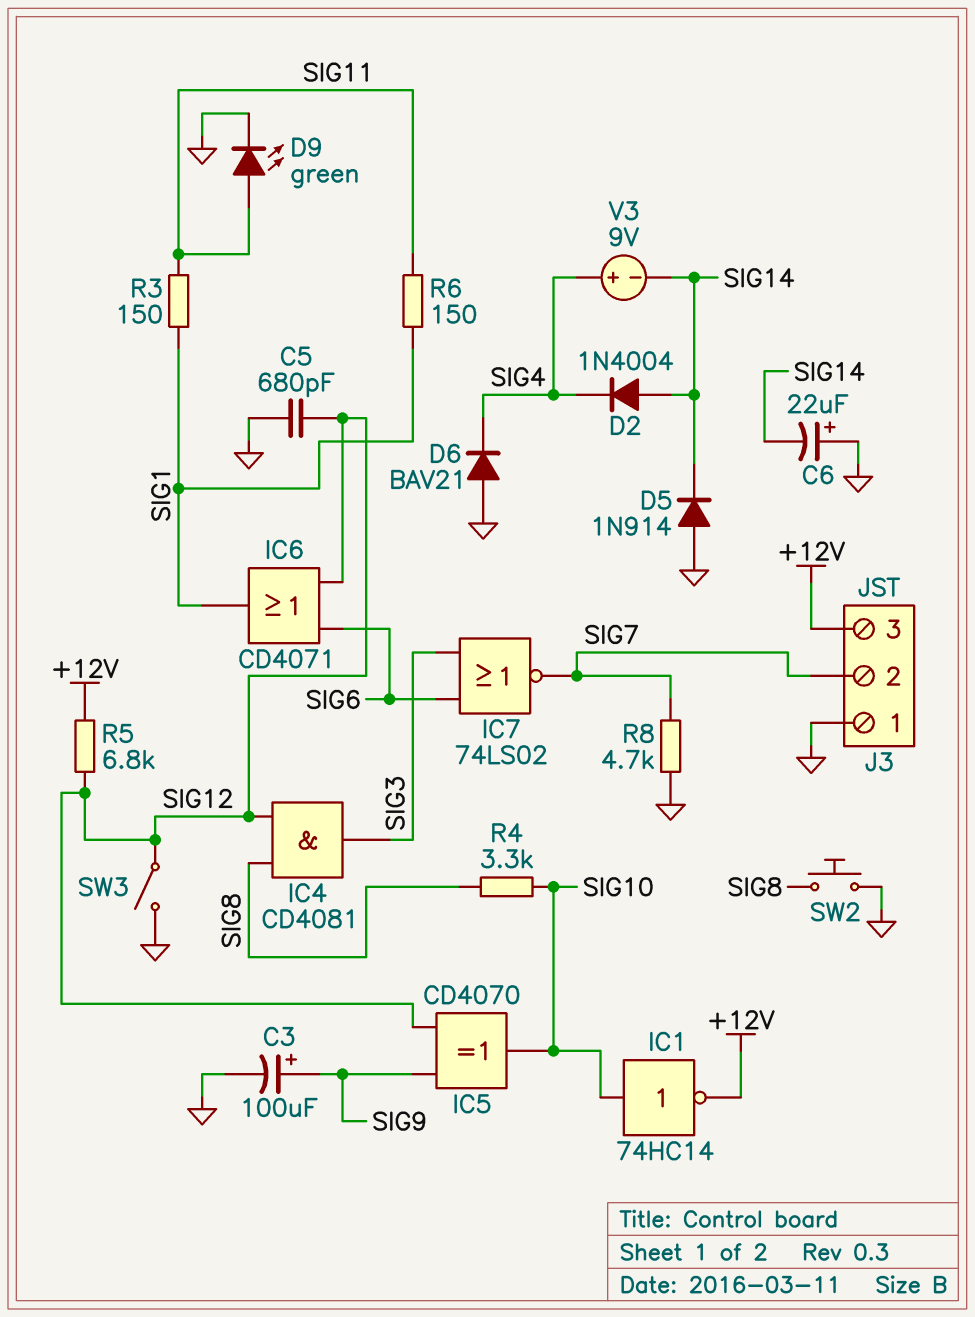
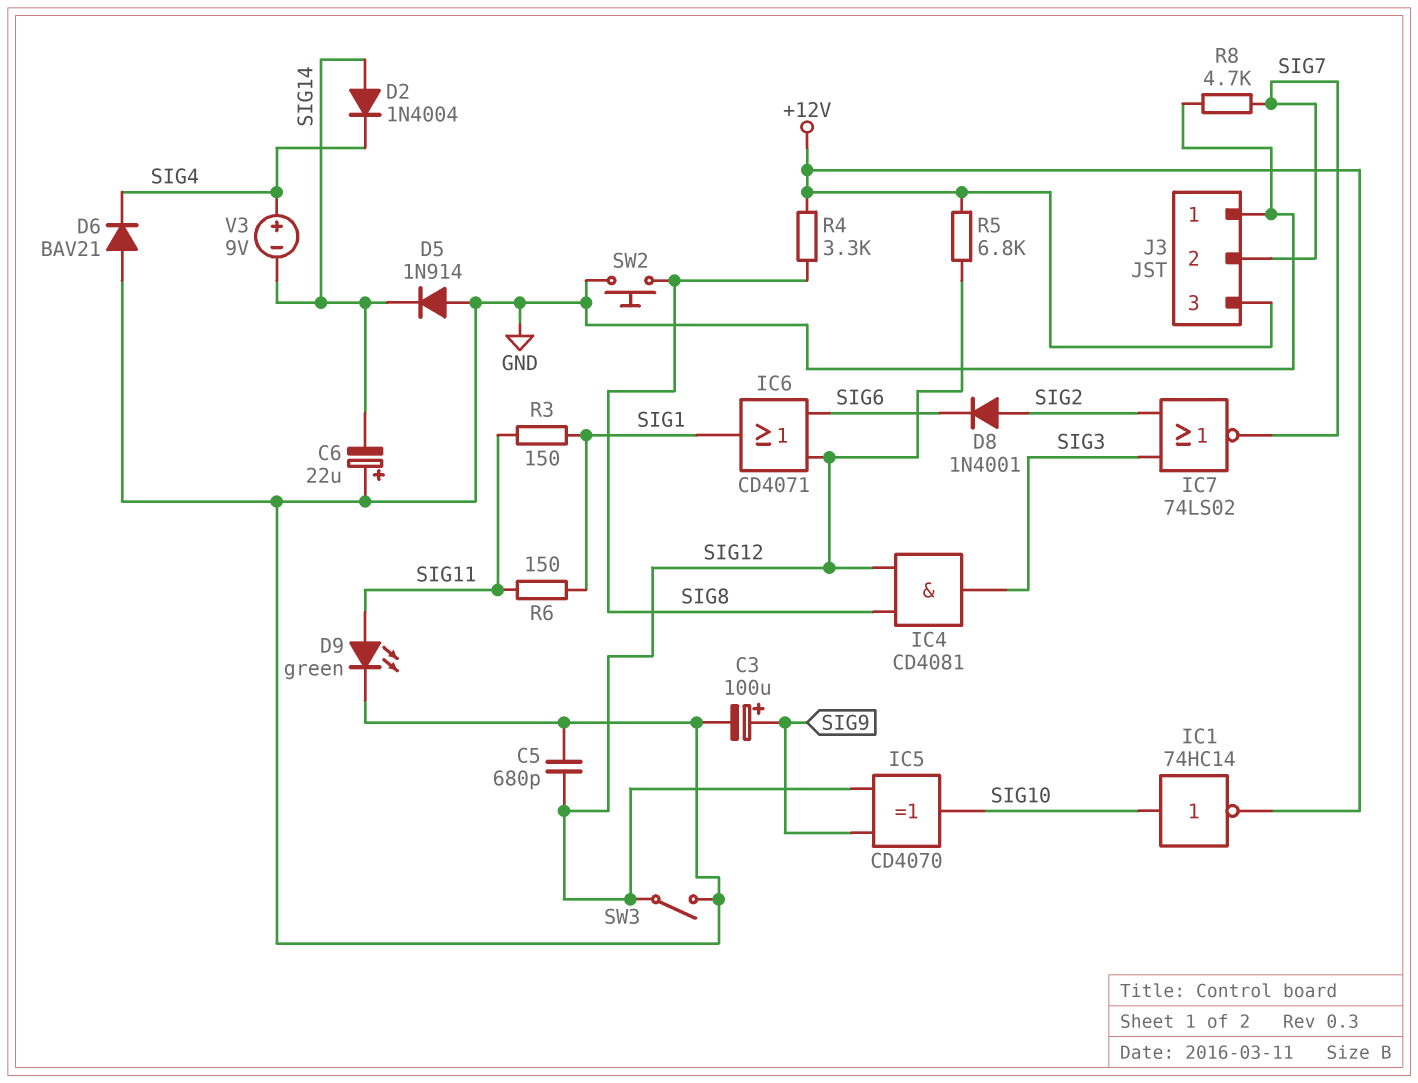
D8: none -> diode 1N4001 (A SIG2, K SIG6)
IC7: NOR 74LS02 (in SIG3, in SIG6, out SIG7) -> NOR 74LS02 (in SIG2, in SIG3, out SIG7)
R4: 3.3k (SIG8, SIG10) -> 3.3k (+12V, SIG8)

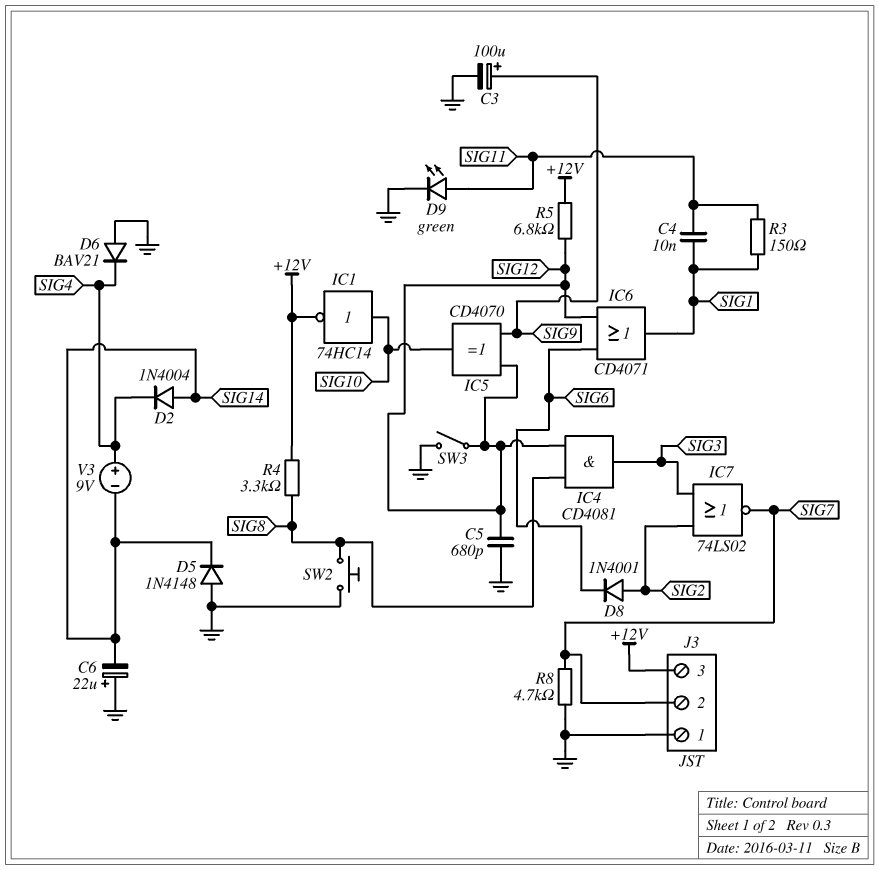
C4: none -> 10nF (SIG1, SIG11)
D5: diode 1N914 (A GND, K SIG14) -> diode 1N4148 (A GND, K SIG14)
R6: 150 (SIG1, SIG11) -> none

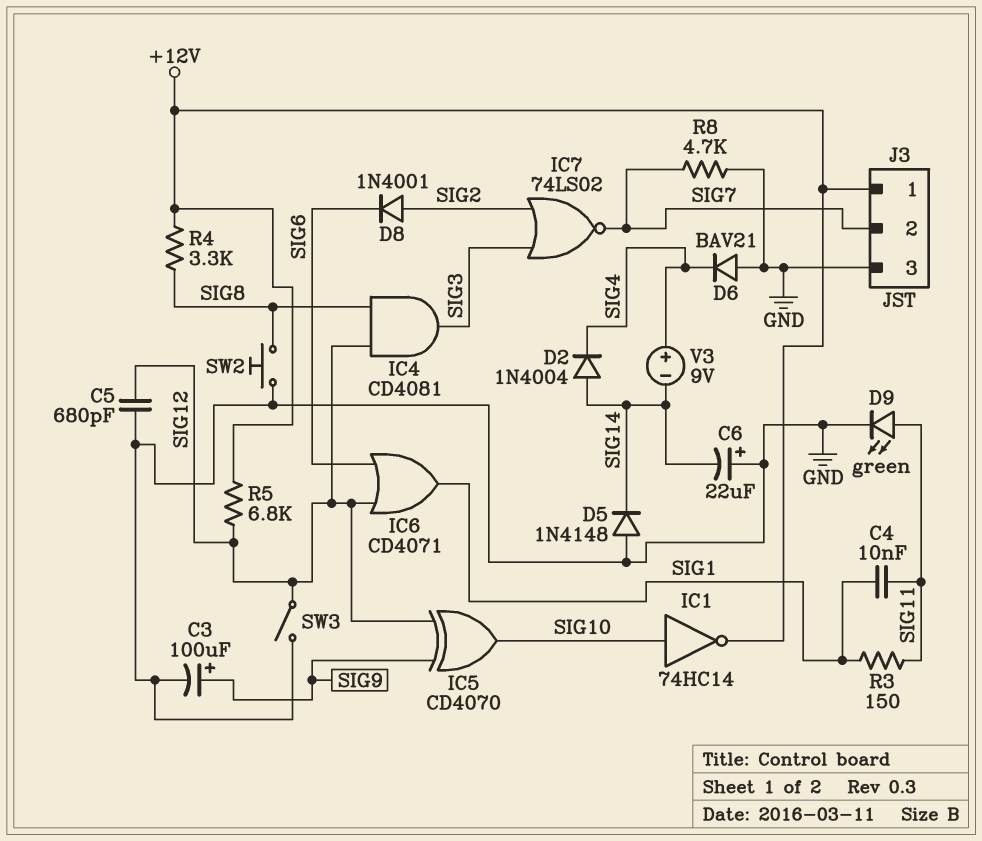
J3 pin 1: GND -> +12V
J3 pin 3: +12V -> GND

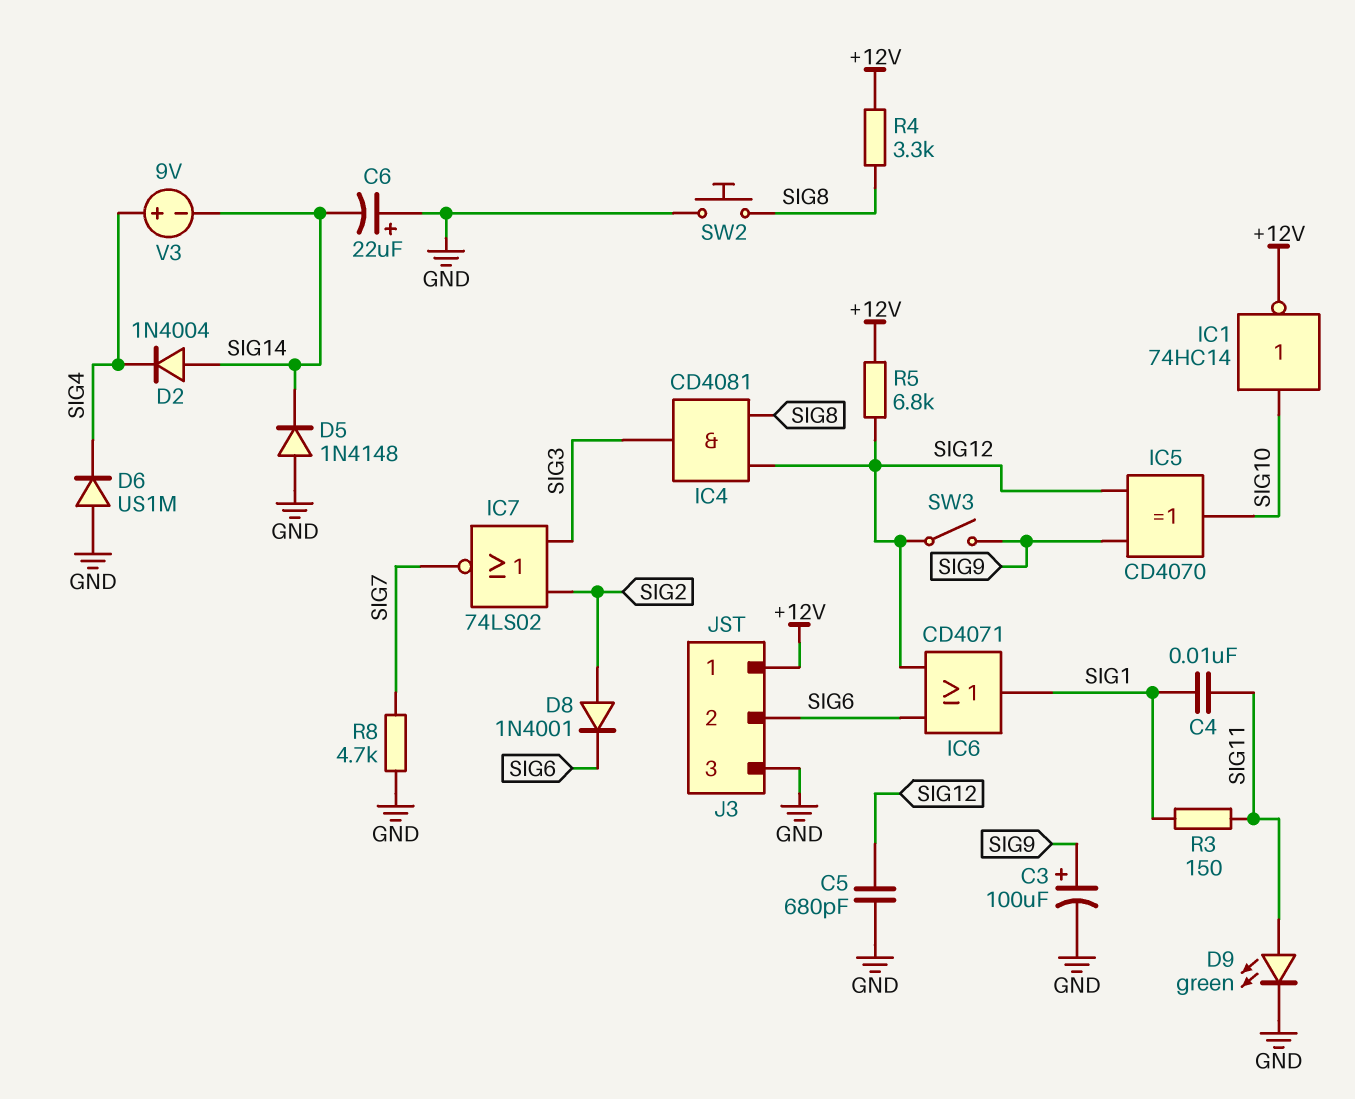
D6: diode BAV21 (A GND, K SIG4) -> diode US1M (A GND, K SIG4)
J3 pin 2: SIG7 -> SIG6
SW3: switch (GND, SIG12) -> switch (SIG9, SIG12)

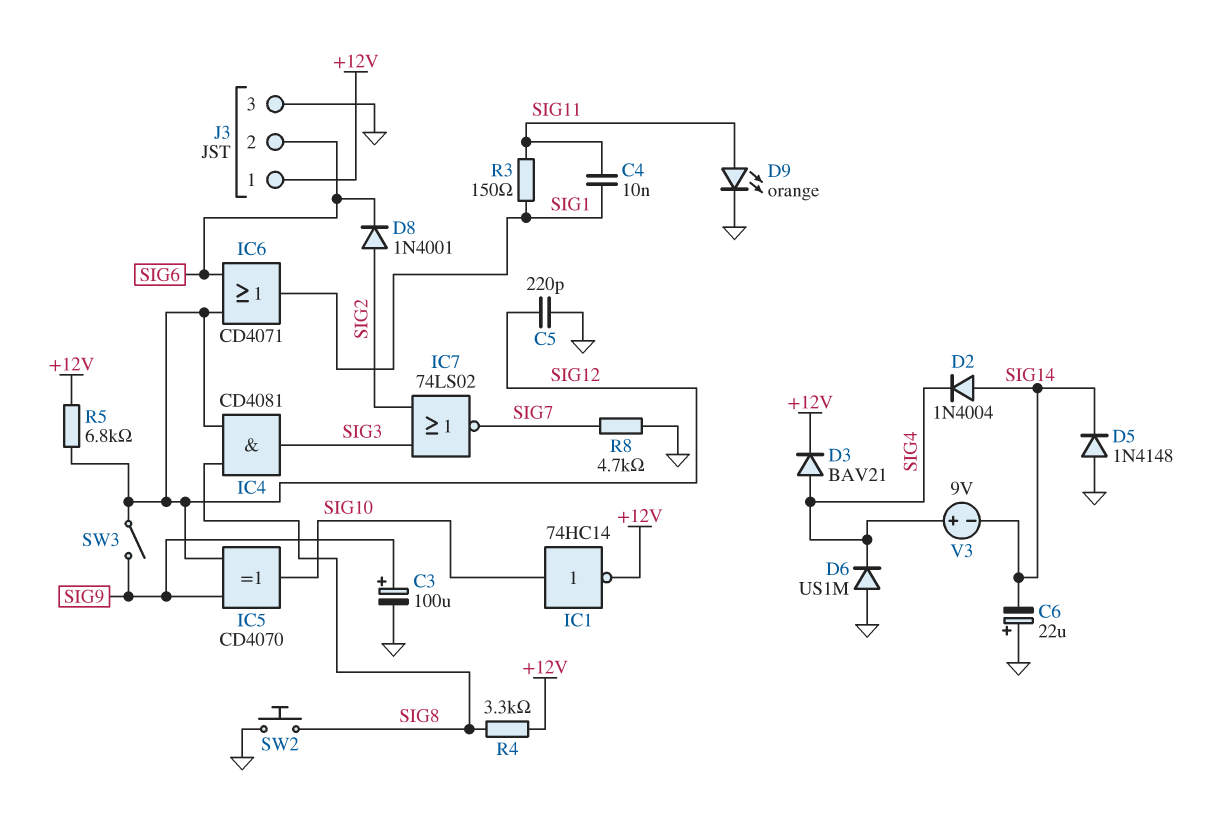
C5: 680pF (GND, SIG12) -> 220pF (GND, SIG12)
D3: none -> diode BAV21 (A SIG4, K +12V)
D9: LED green (A SIG11, K GND) -> LED orange (A SIG11, K GND)

